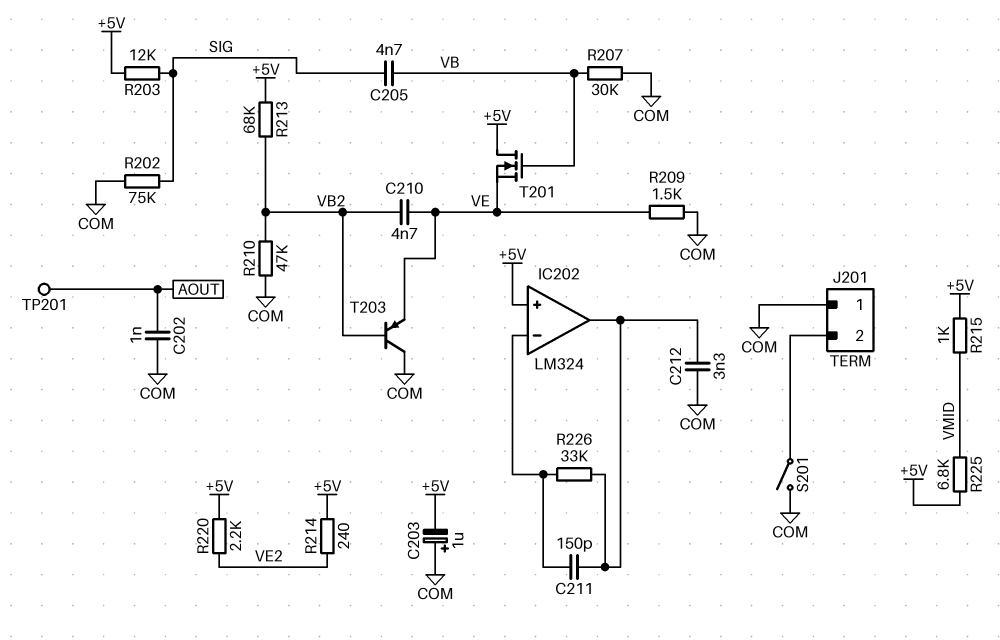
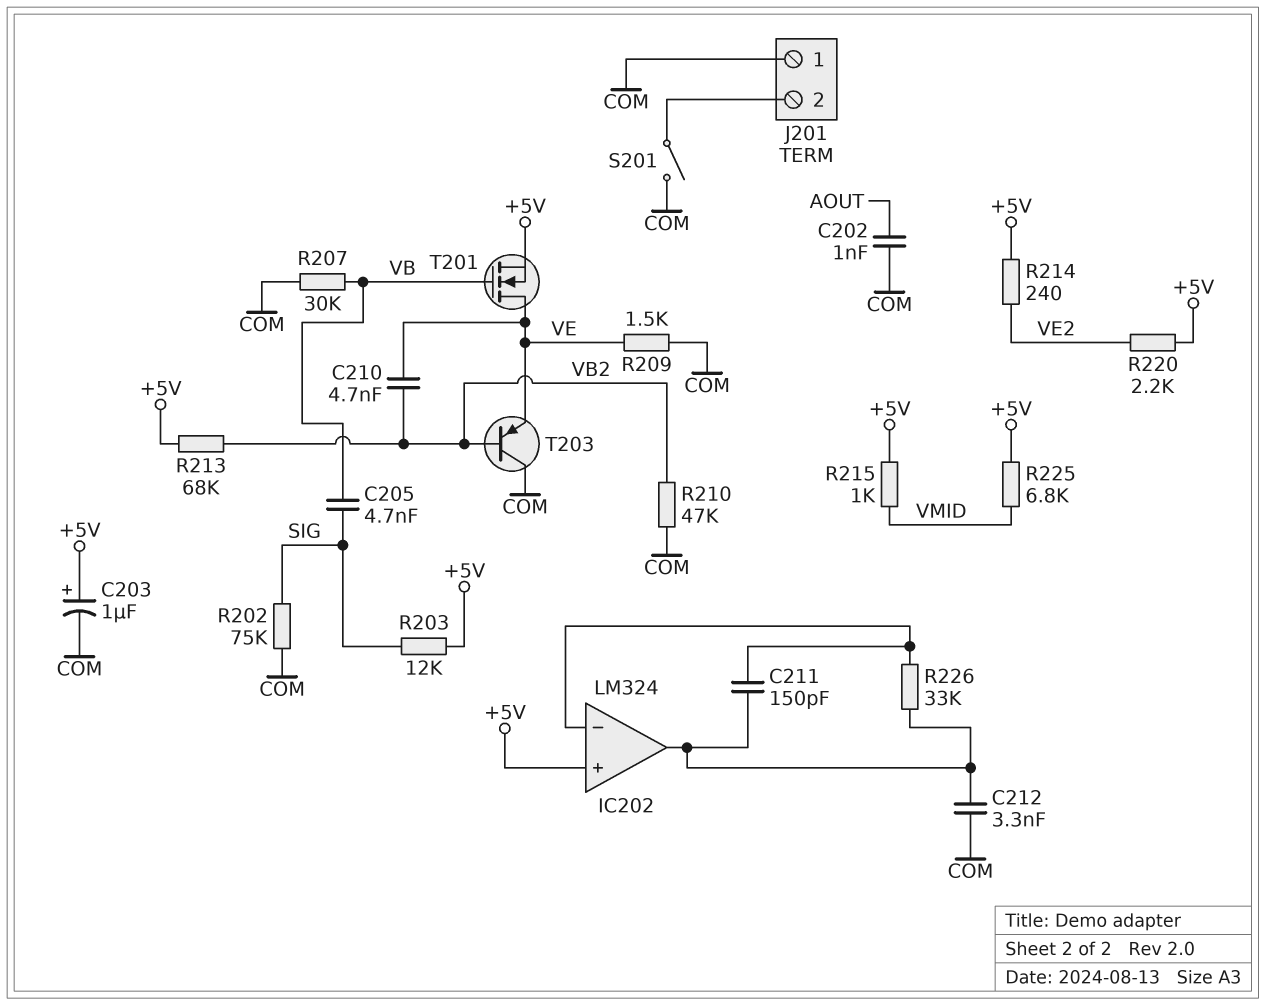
C203: 1uF (plus COM, minus +5V) -> 1uF (plus +5V, minus COM)
T201: NMOS (G VB, D +5V, S VE) -> NMOS (G VB, D VE, S +5V)
TP201: test point (AOUT) -> none

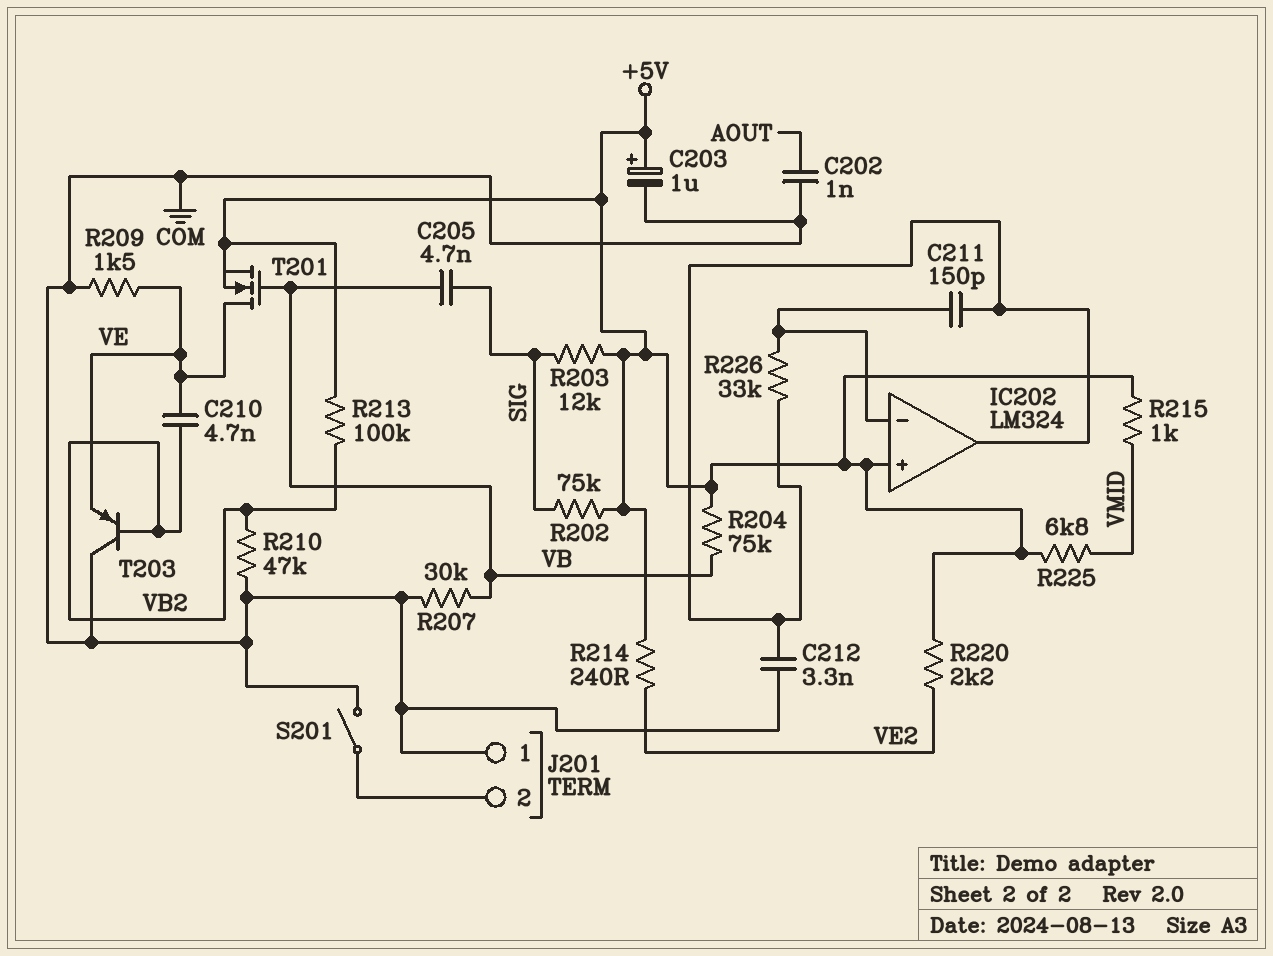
R202: 75k (COM, SIG) -> 75k (+5V, SIG)
R204: none -> 75k (+5V, VB)
R213: 68k (+5V, VB2) -> 100k (+5V, VB2)

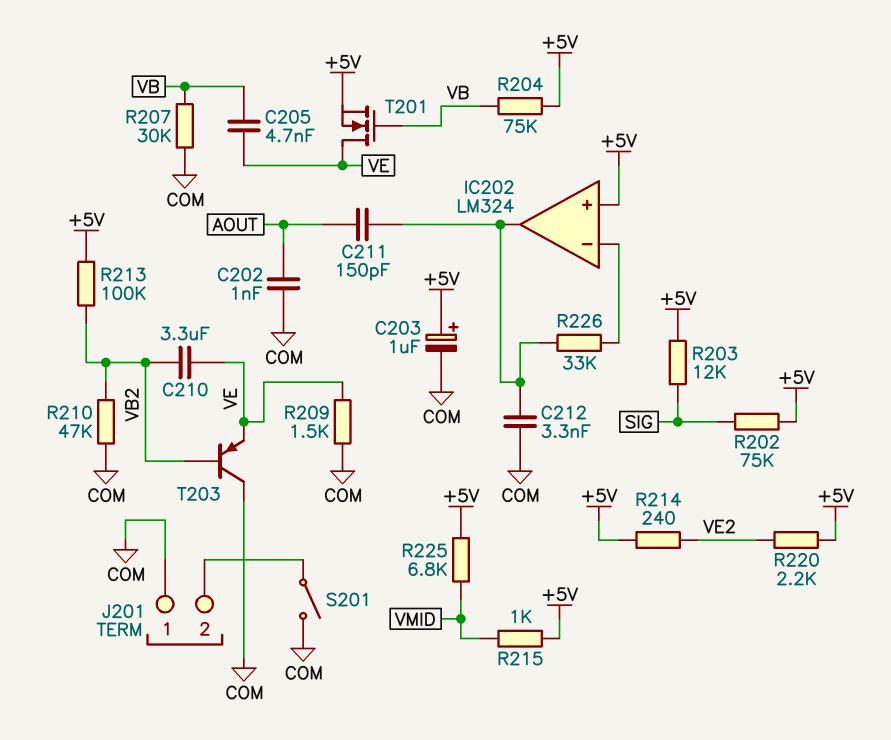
C205: 4.7nF (SIG, VB) -> 4.7nF (VB, VE)
C210: 4.7nF (VB2, VE) -> 3.3uF (VB2, VE)
C211: 150pF (IC202/in-, IC202/out) -> 150pF (AOUT, IC202/out)

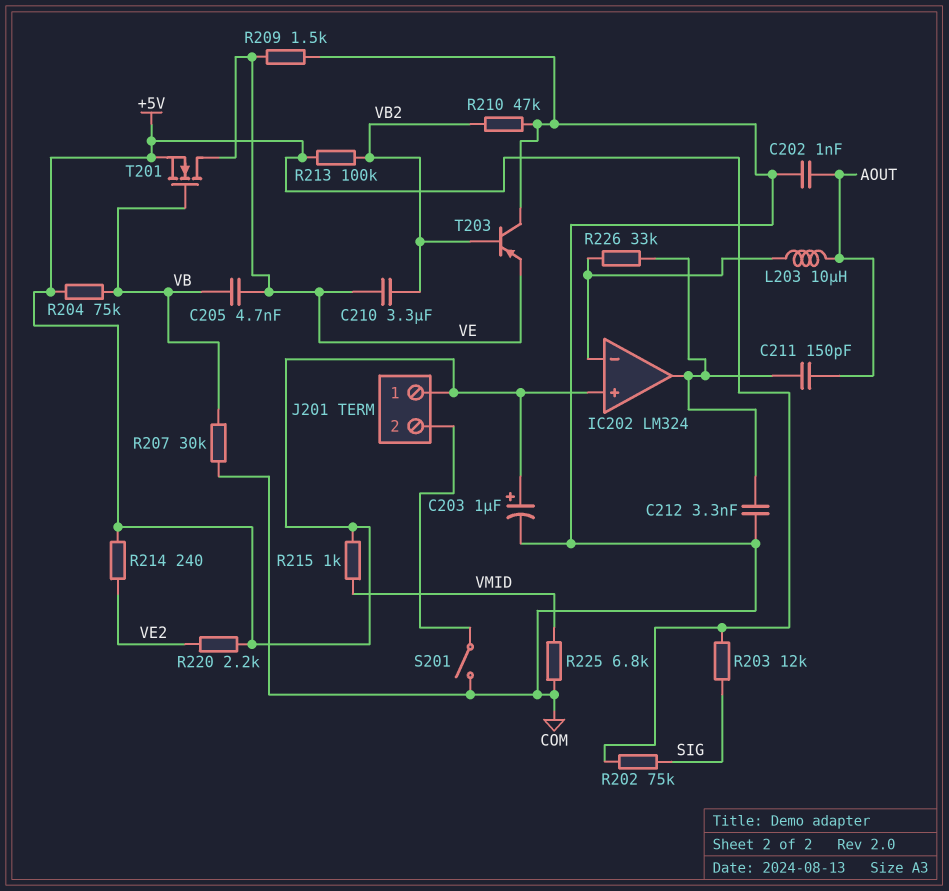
J201 pin 1: COM -> +5V
L203: none -> 10uH (AOUT, IC202/in-)
R225: 6.8k (+5V, VMID) -> 6.8k (COM, VMID)

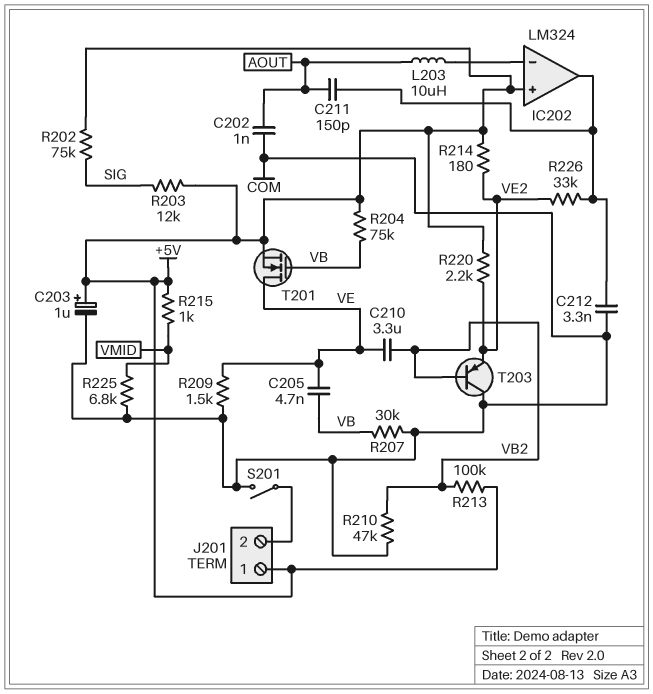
R214: 240 (+5V, VE2) -> 180 (+5V, VE2)
R226: 33k (IC202/in-, IC202/out) -> 33k (IC202/out, VE2)
T203: PNP (B VB2, C COM, E VE) -> PNP (B VB2, C COM, E VE2)

